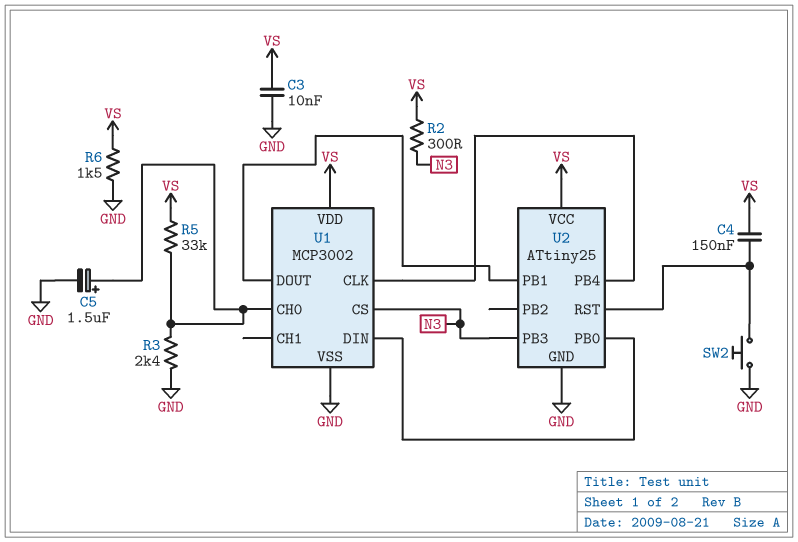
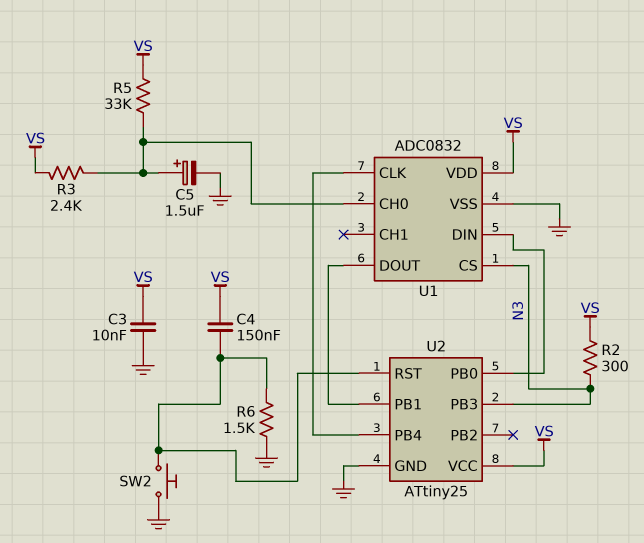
R3: 2.4k (GND, U1/CH0) -> 2.4k (U1/CH0, VS)
R6: 1.5k (GND, VS) -> 1.5k (GND, U2/RST)
U1: MCP3002 -> ADC0832

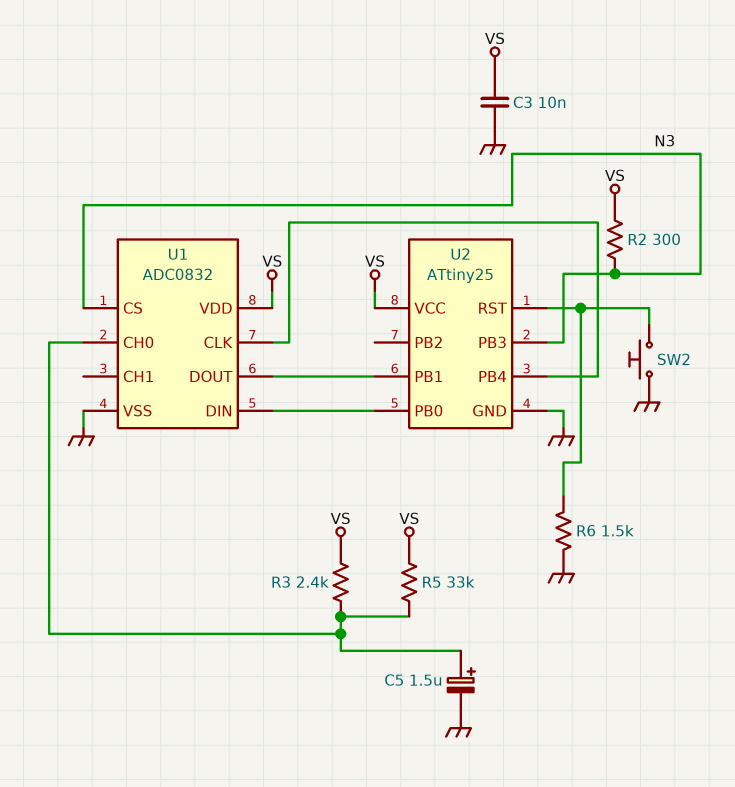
C4: 150nF (U2/RST, VS) -> none

